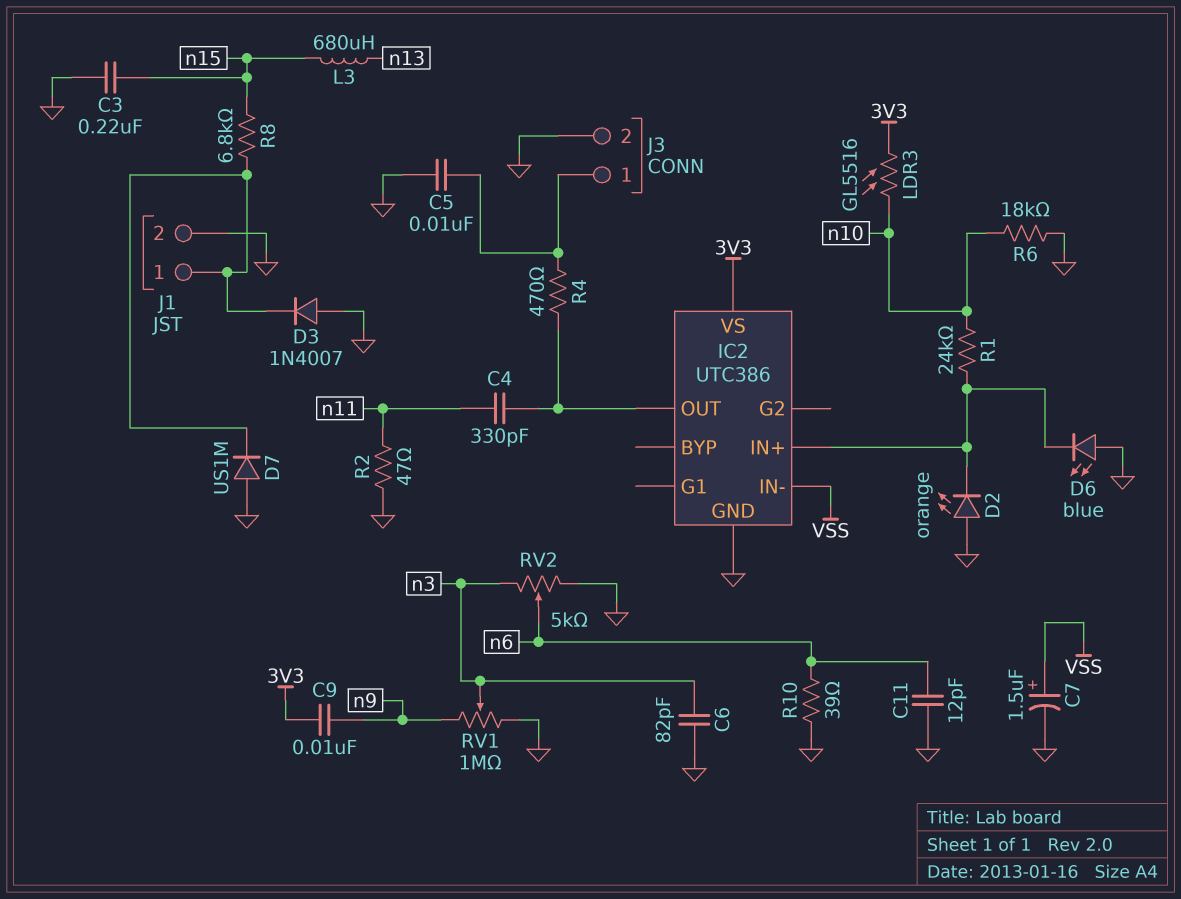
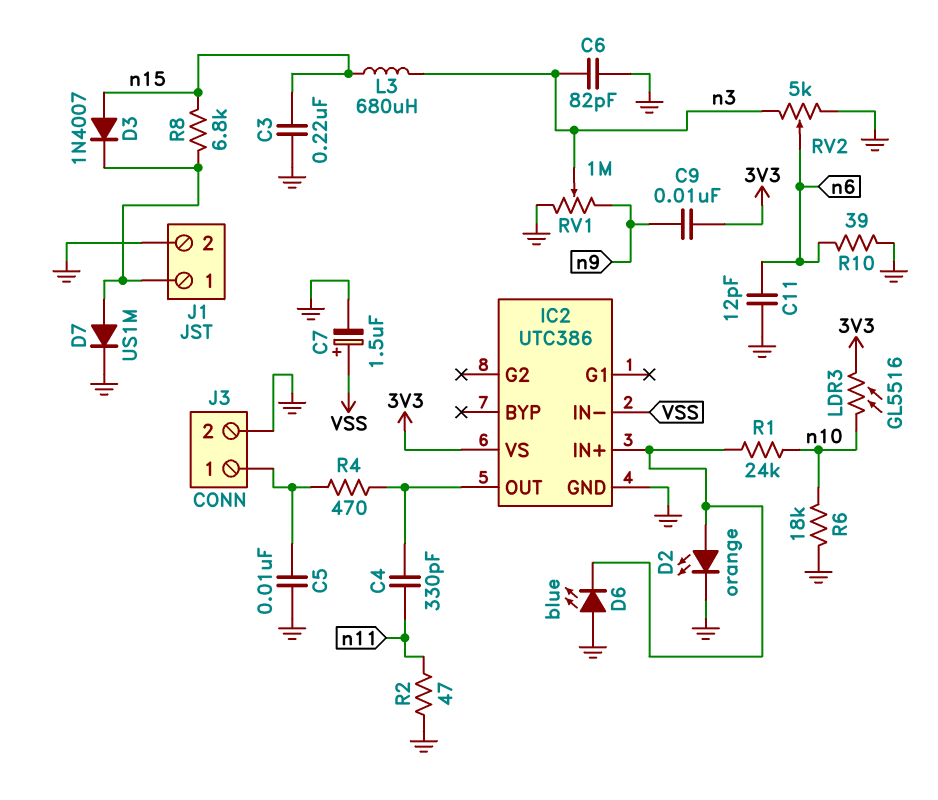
D2: LED orange (A GND, K IC2/IN+) -> LED orange (A IC2/IN+, K GND)
D3: diode 1N4007 (A GND, K J1/1) -> diode 1N4007 (A n15, K J1/1)
D7: diode US1M (A GND, K J1/1) -> diode US1M (A J1/1, K GND)
L3: 680uH (n13, n15) -> 680uH (n3, n15)

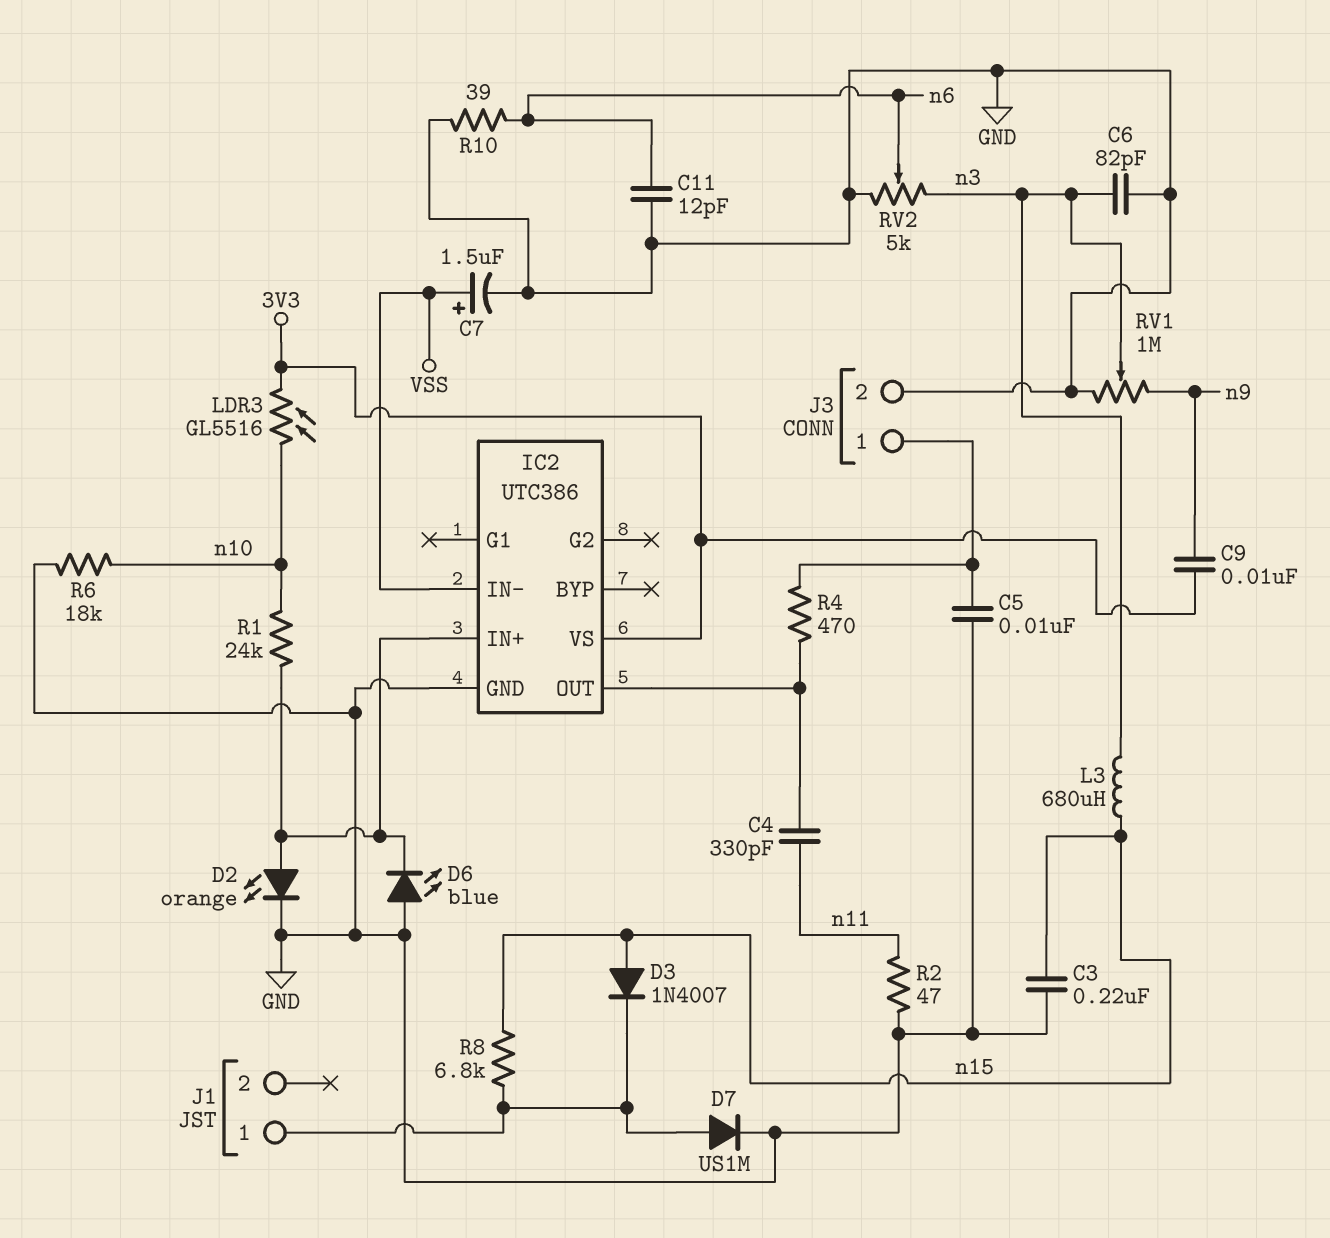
J1 pin 2: GND -> none

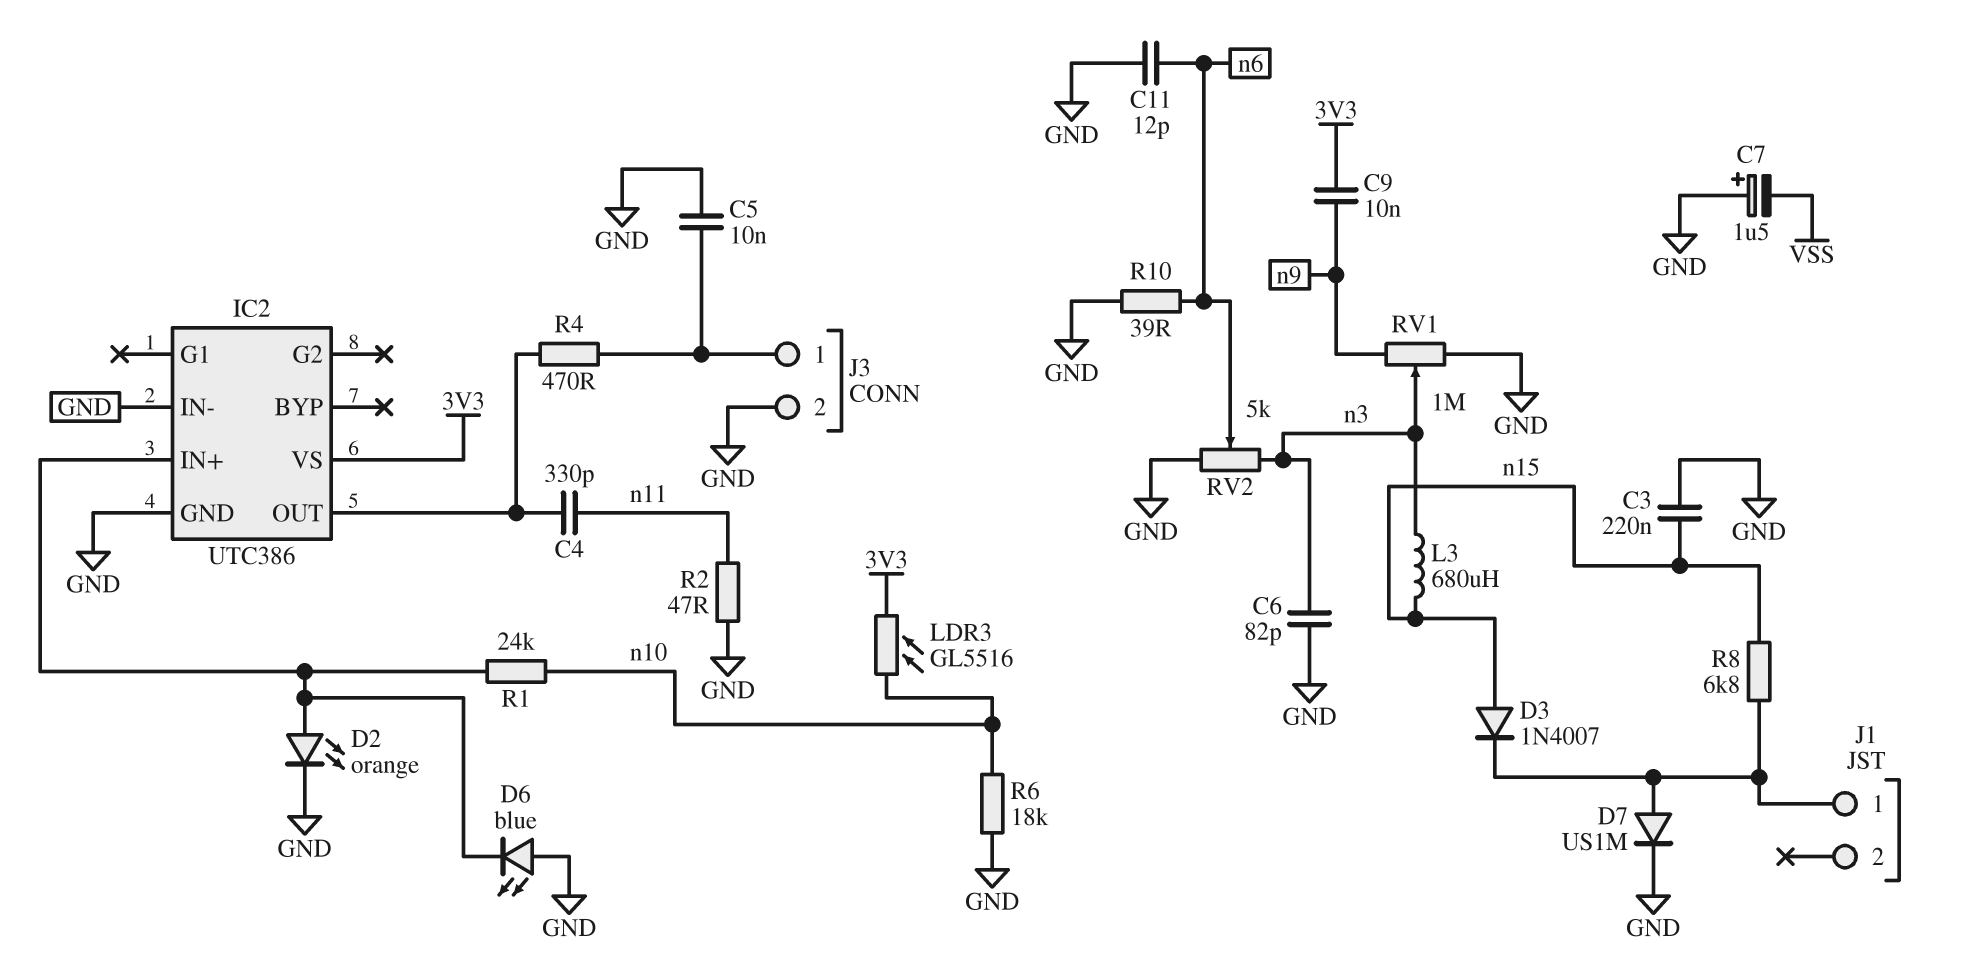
C7: 1.5uF (plus VSS, minus GND) -> 1.5uF (plus GND, minus VSS)
IC2 pin IN-: VSS -> GND

